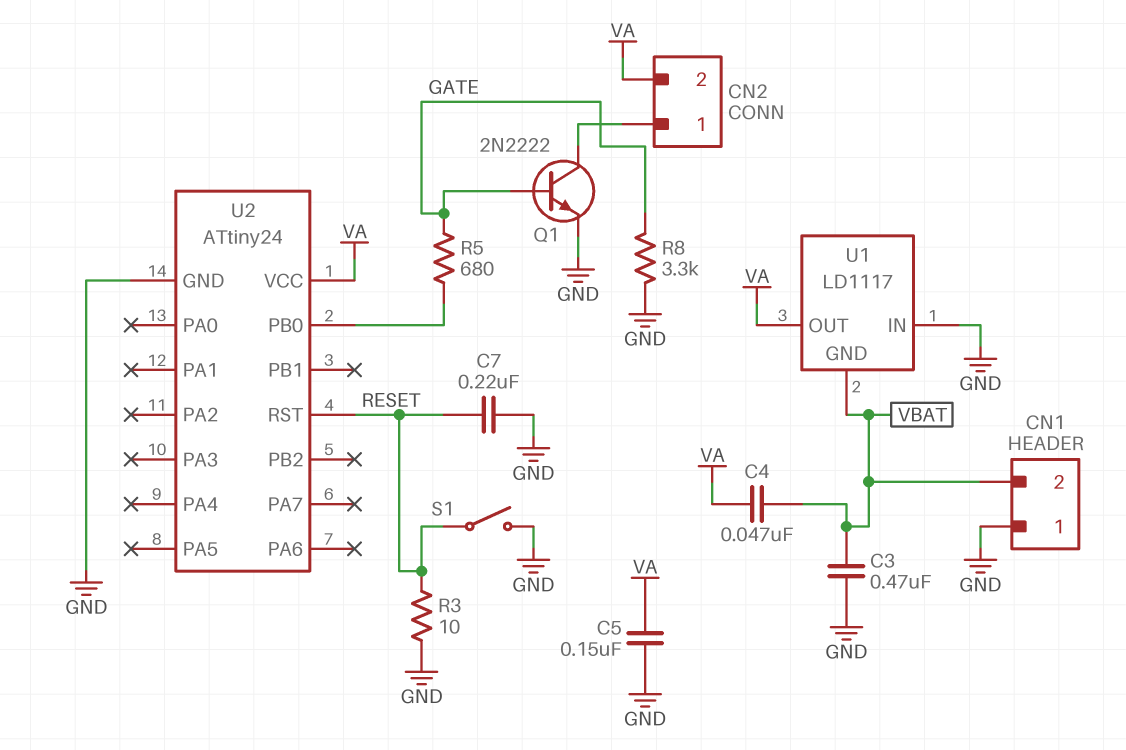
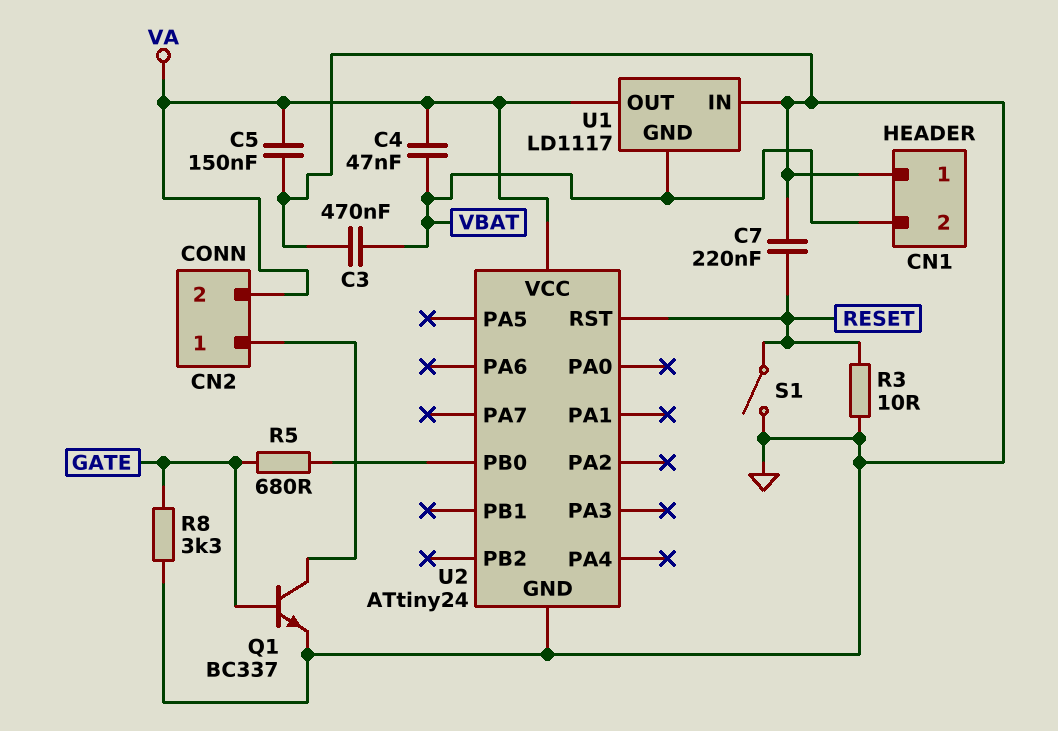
Q1: NPN 2N2222 (B GATE, C CN2/1, E GND) -> NPN BC337 (B GATE, C CN2/1, E GND)

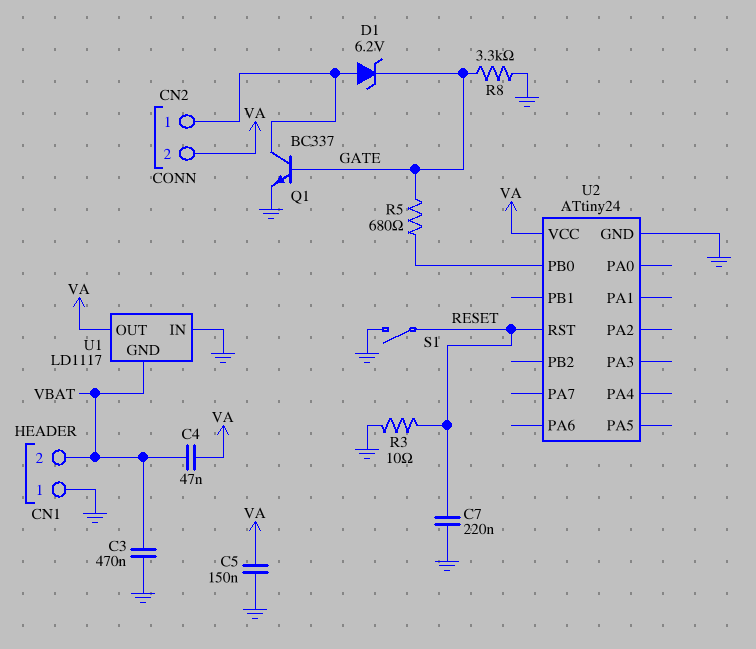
D1: none -> zener 6.2V (A CN2/1, K GATE)

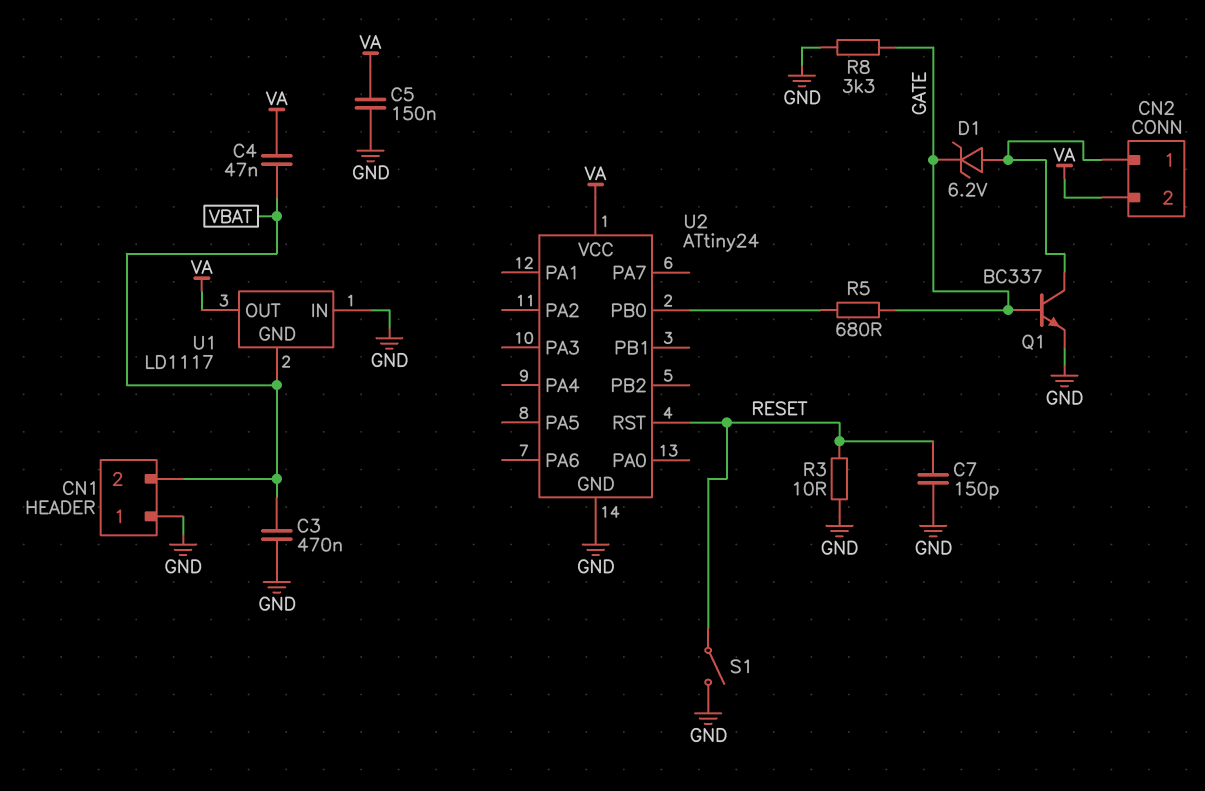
C7: 220nF (GND, RESET) -> 150pF (GND, RESET)

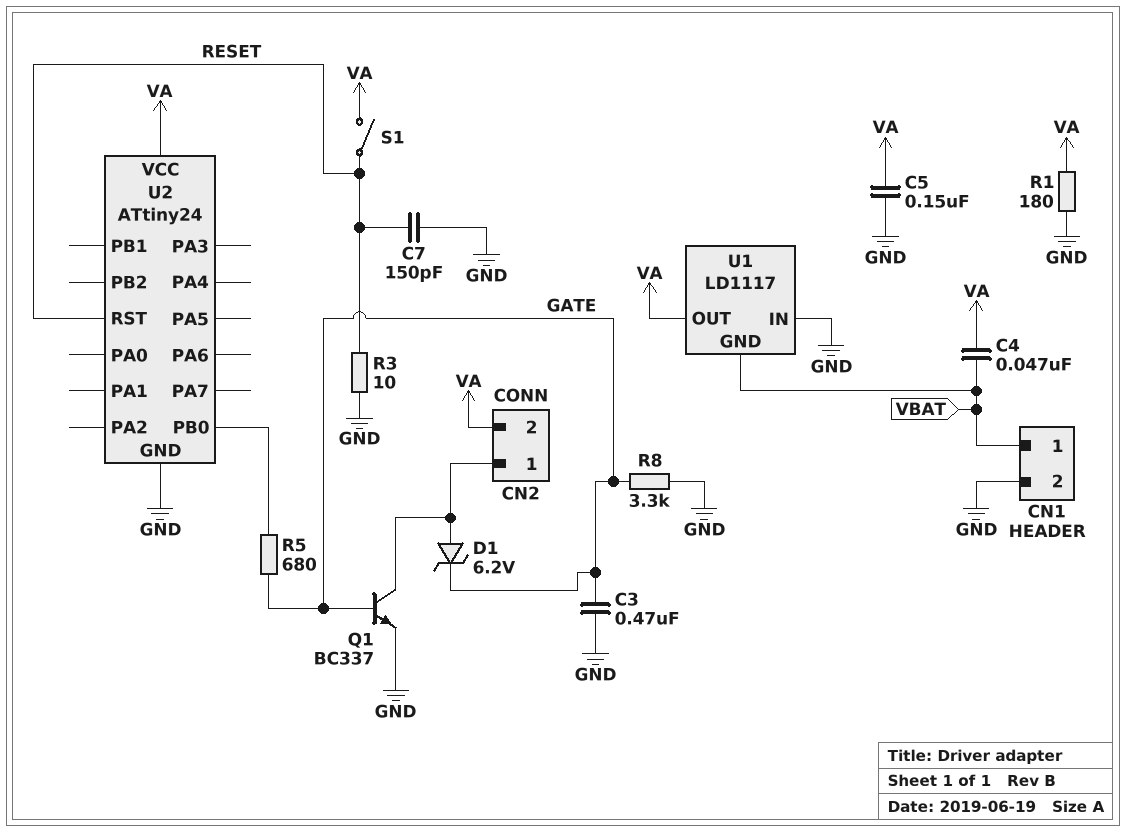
C3: 470nF (GND, VBAT) -> 470nF (GATE, GND)
CN1 pin 1: GND -> VBAT
CN1 pin 2: VBAT -> GND
R1: none -> 180 (GND, VA)
S1: switch (GND, RESET) -> switch (RESET, VA)

